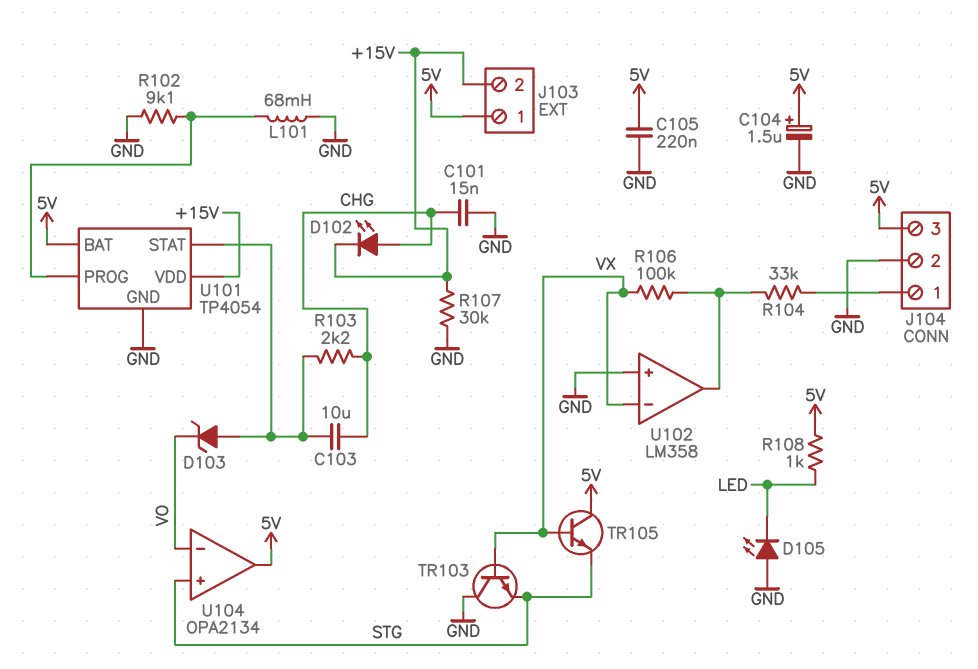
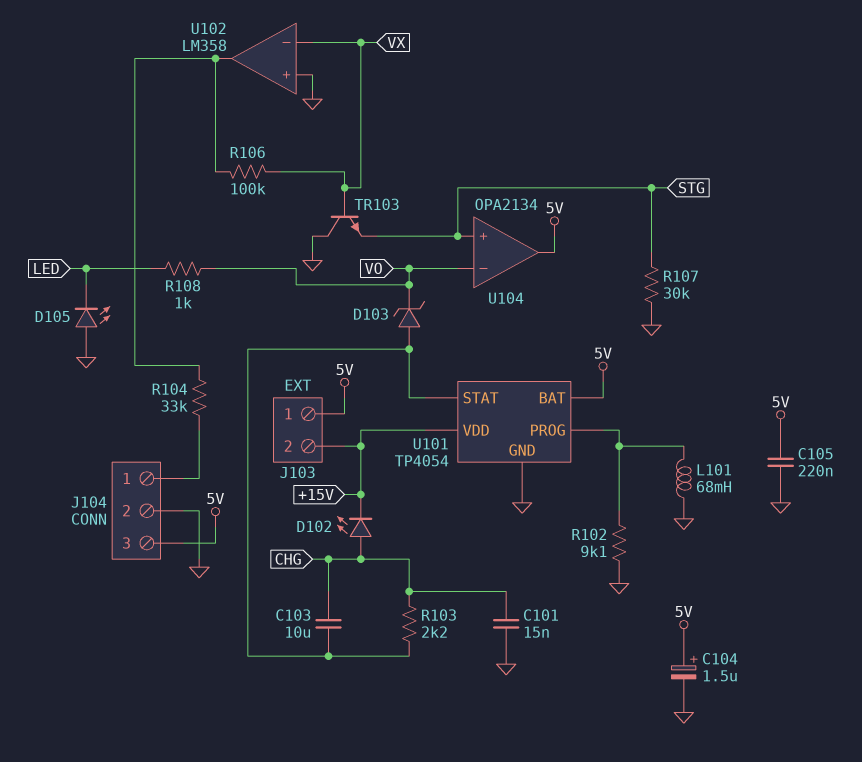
R107: 30k (+15V, GND) -> 30k (GND, STG)
R108: 1k (5V, LED) -> 1k (LED, VO)
TR105: NPN (B VX, C 5V, E STG) -> none

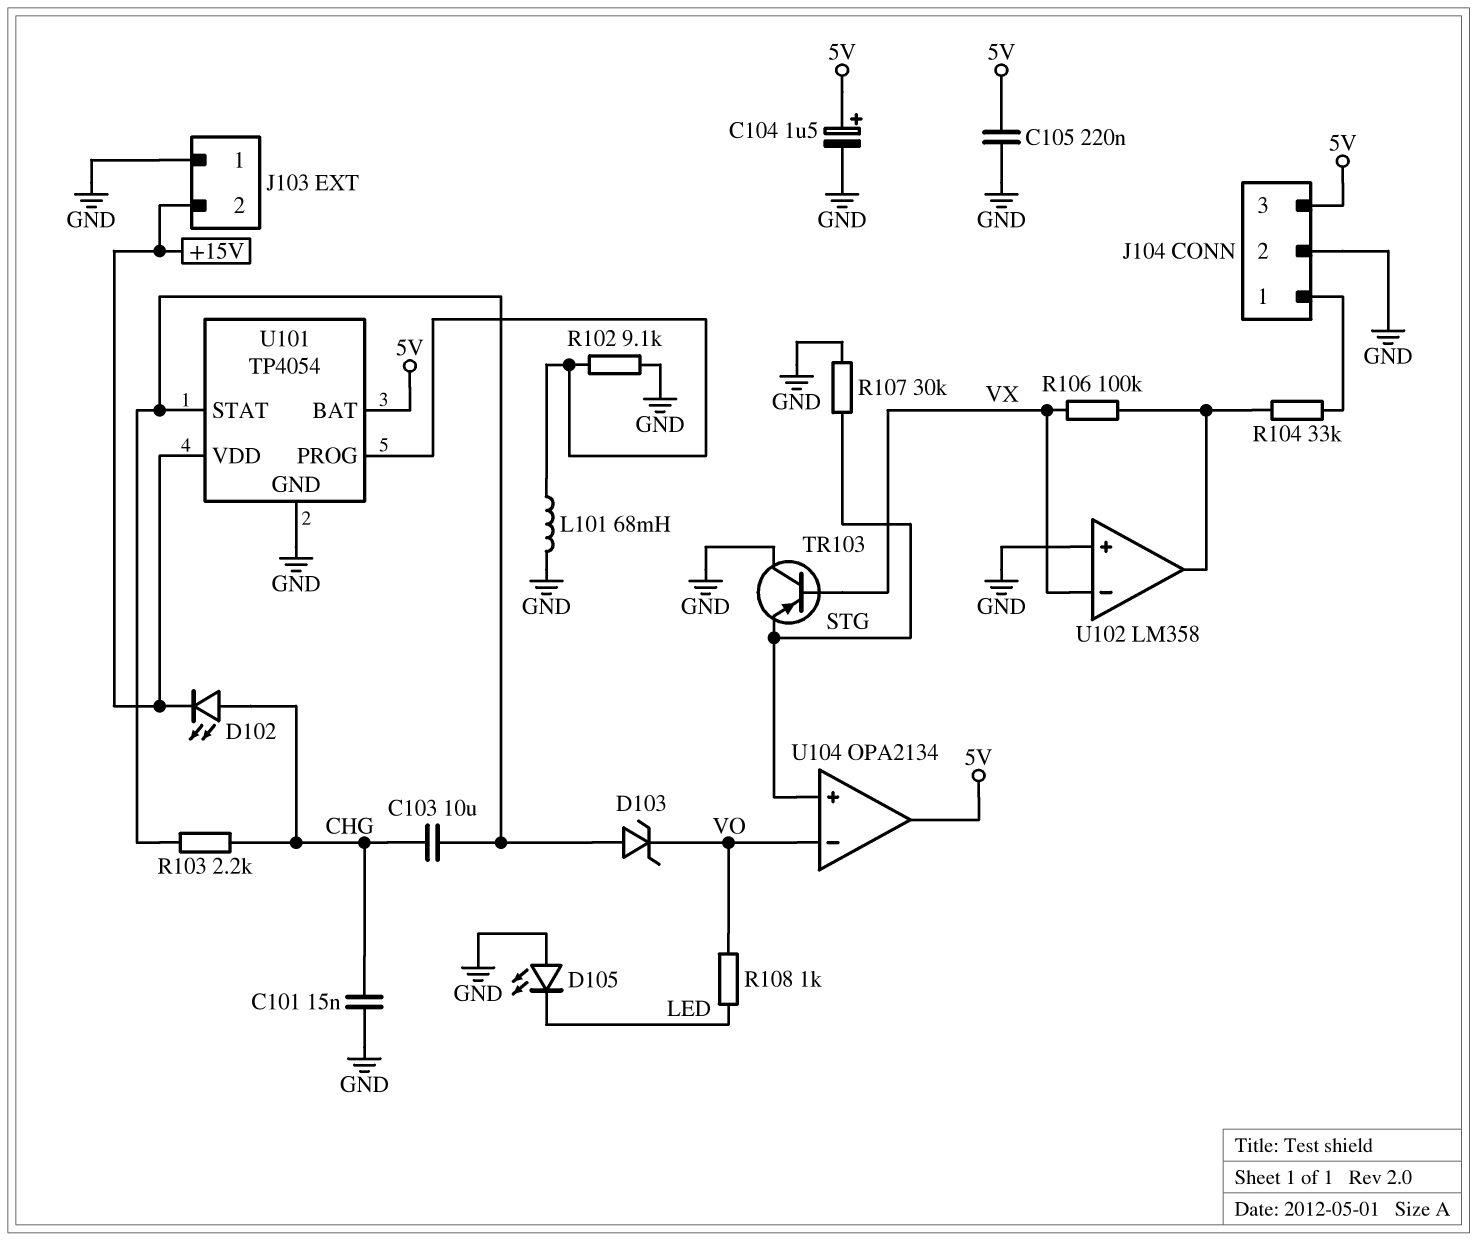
J103 pin 1: 5V -> GND
TR103: NPN (B VX, C GND, E STG) -> PNP (B VX, C GND, E STG)

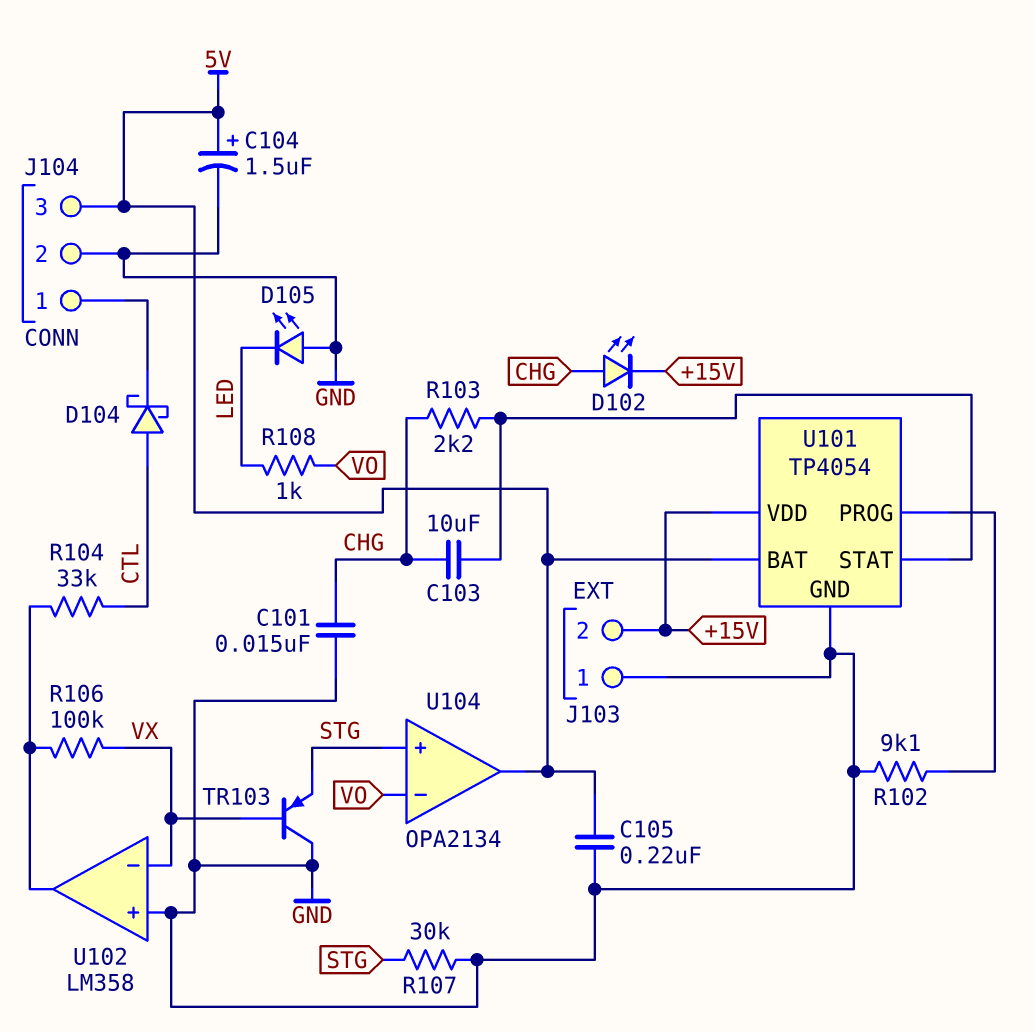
D103: zener (A U101/STAT, K VO) -> none
D104: none -> schottky (A CTL, K J104/1)
L101: 68mH (GND, U101/PROG) -> none
R104: 33k (J104/1, U102/out) -> 33k (CTL, U102/out)

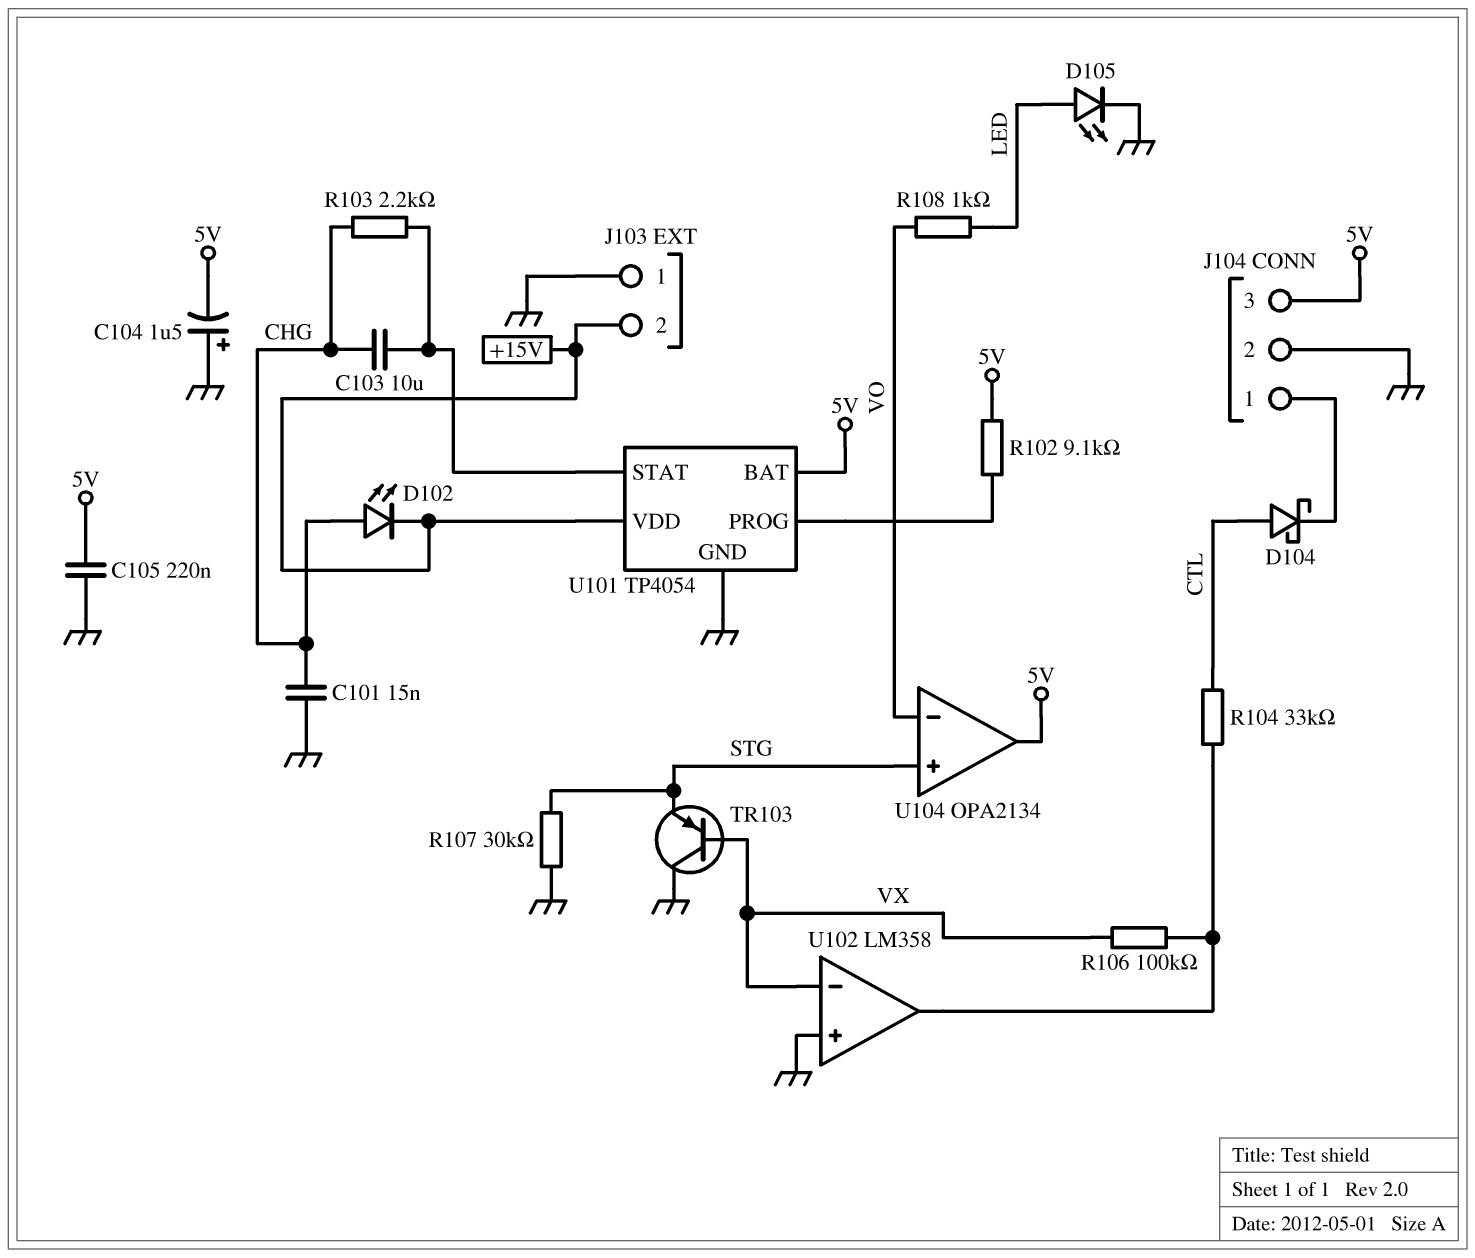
C104: 1.5uF (plus 5V, minus GND) -> 1.5uF (plus GND, minus 5V)
D105: LED (A GND, K LED) -> LED (A LED, K GND)
R102: 9.1k (GND, U101/PROG) -> 9.1k (5V, U101/PROG)

